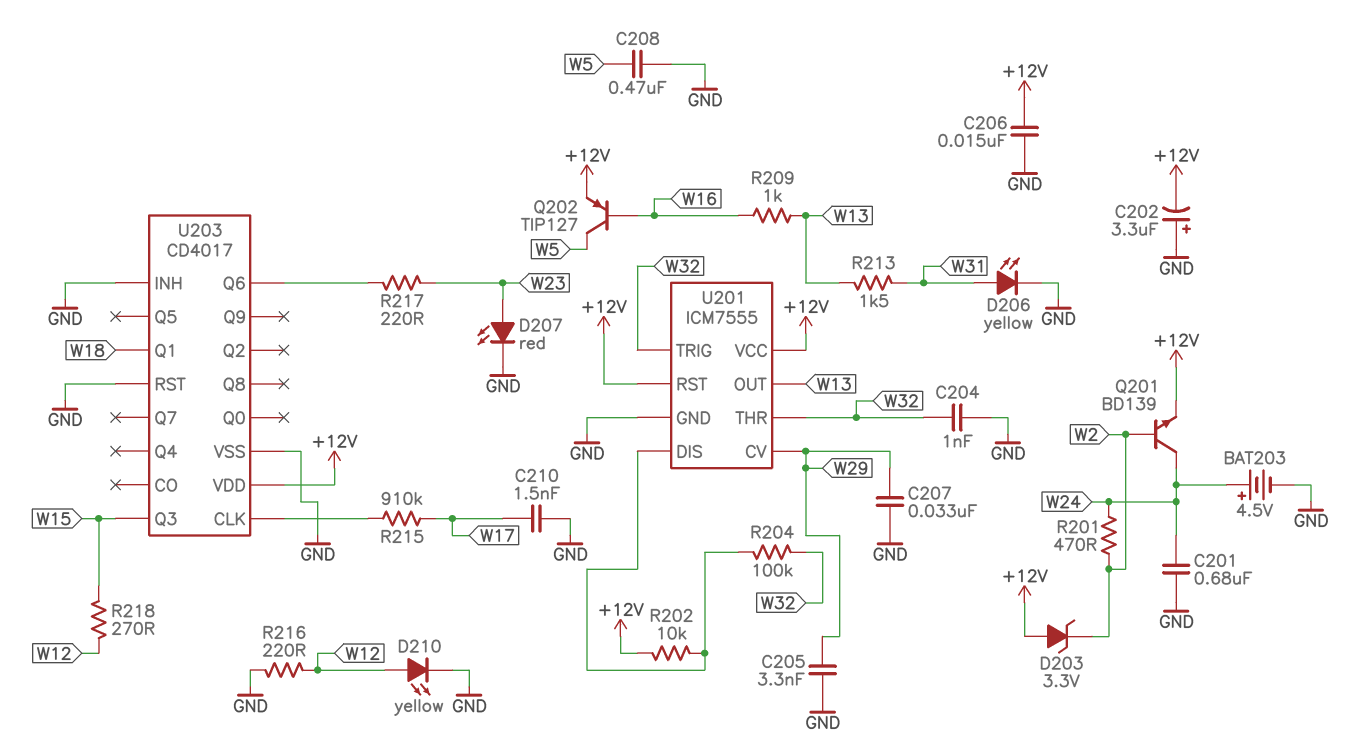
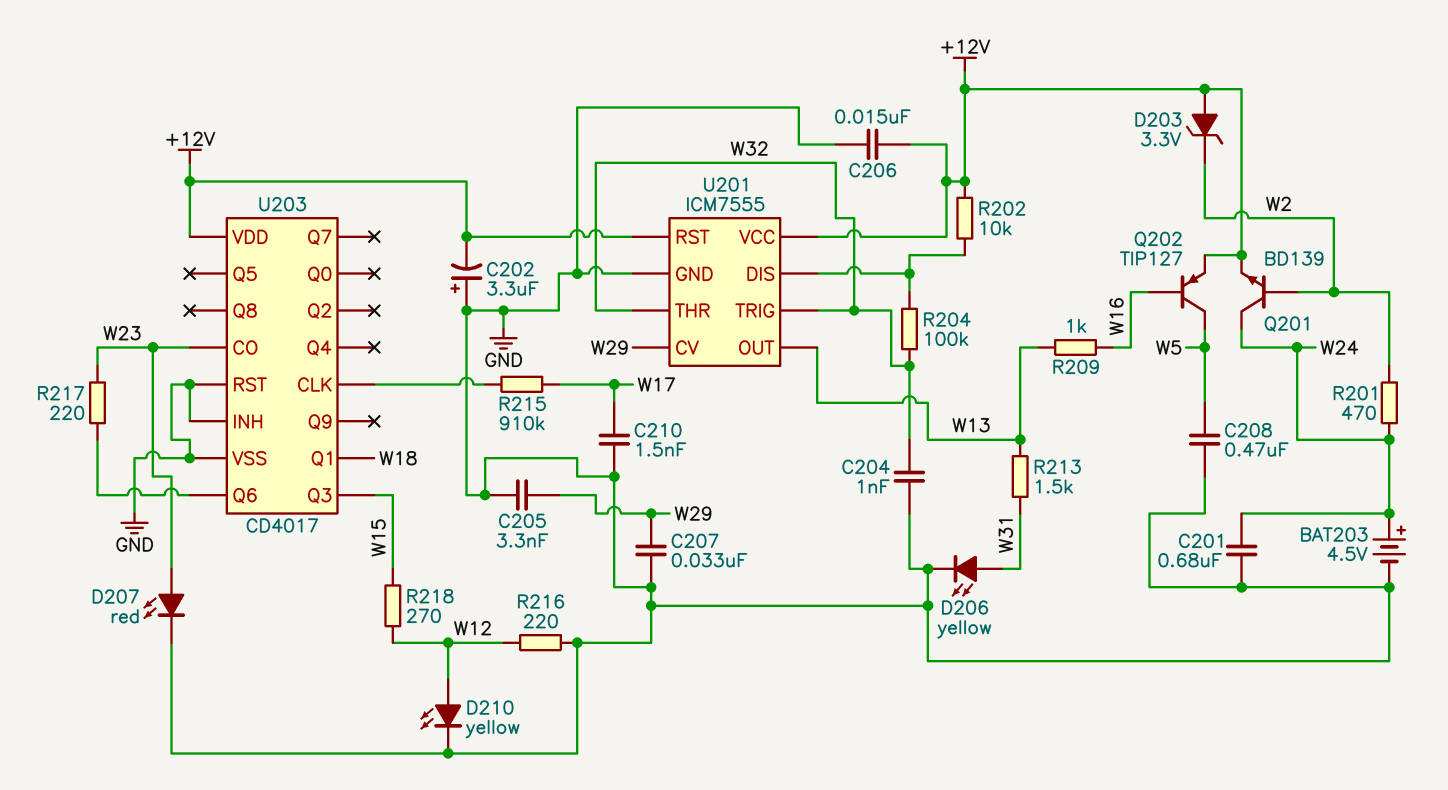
U203 pin CO: none -> W23

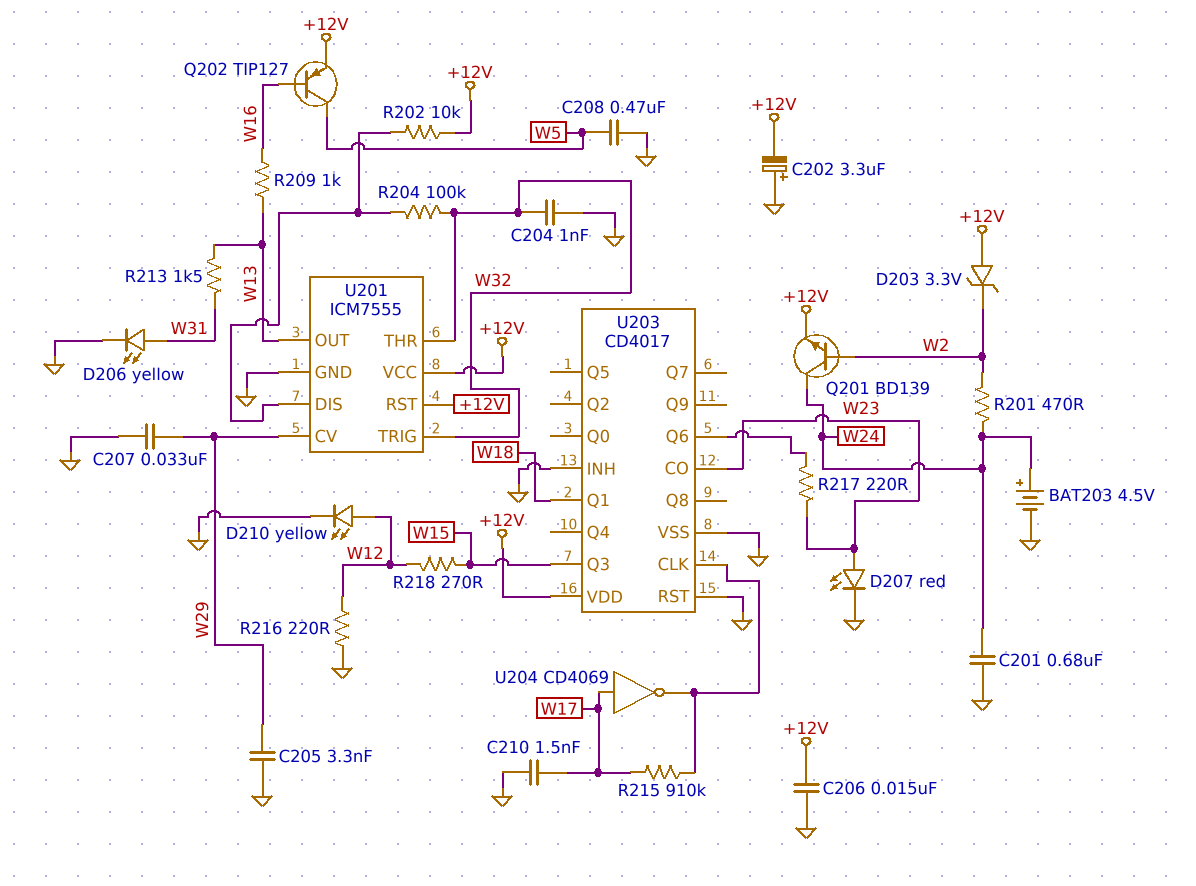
U204: none -> NOT CD4069 (in W17, out U203/CLK)

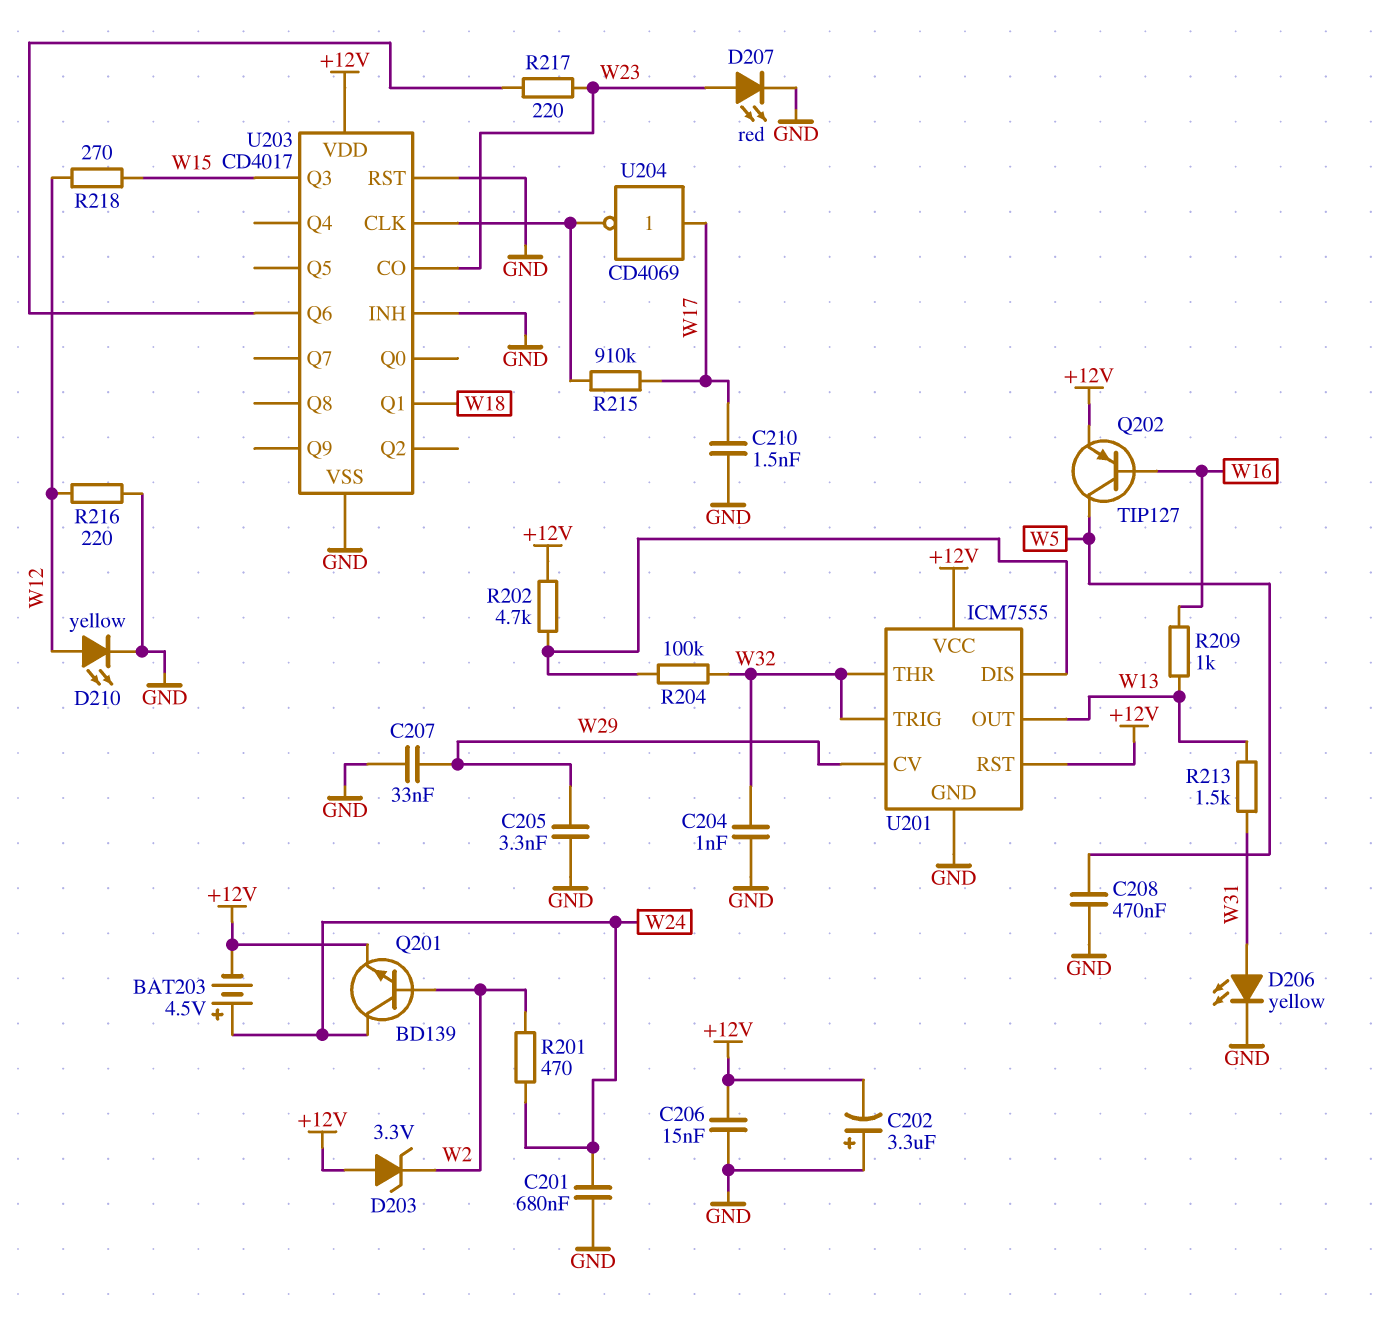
BAT203: 4.5V (plus W24, minus GND) -> 4.5V (plus W24, minus +12V)
R202: 10k (+12V, U201/DIS) -> 4.7k (+12V, U201/DIS)

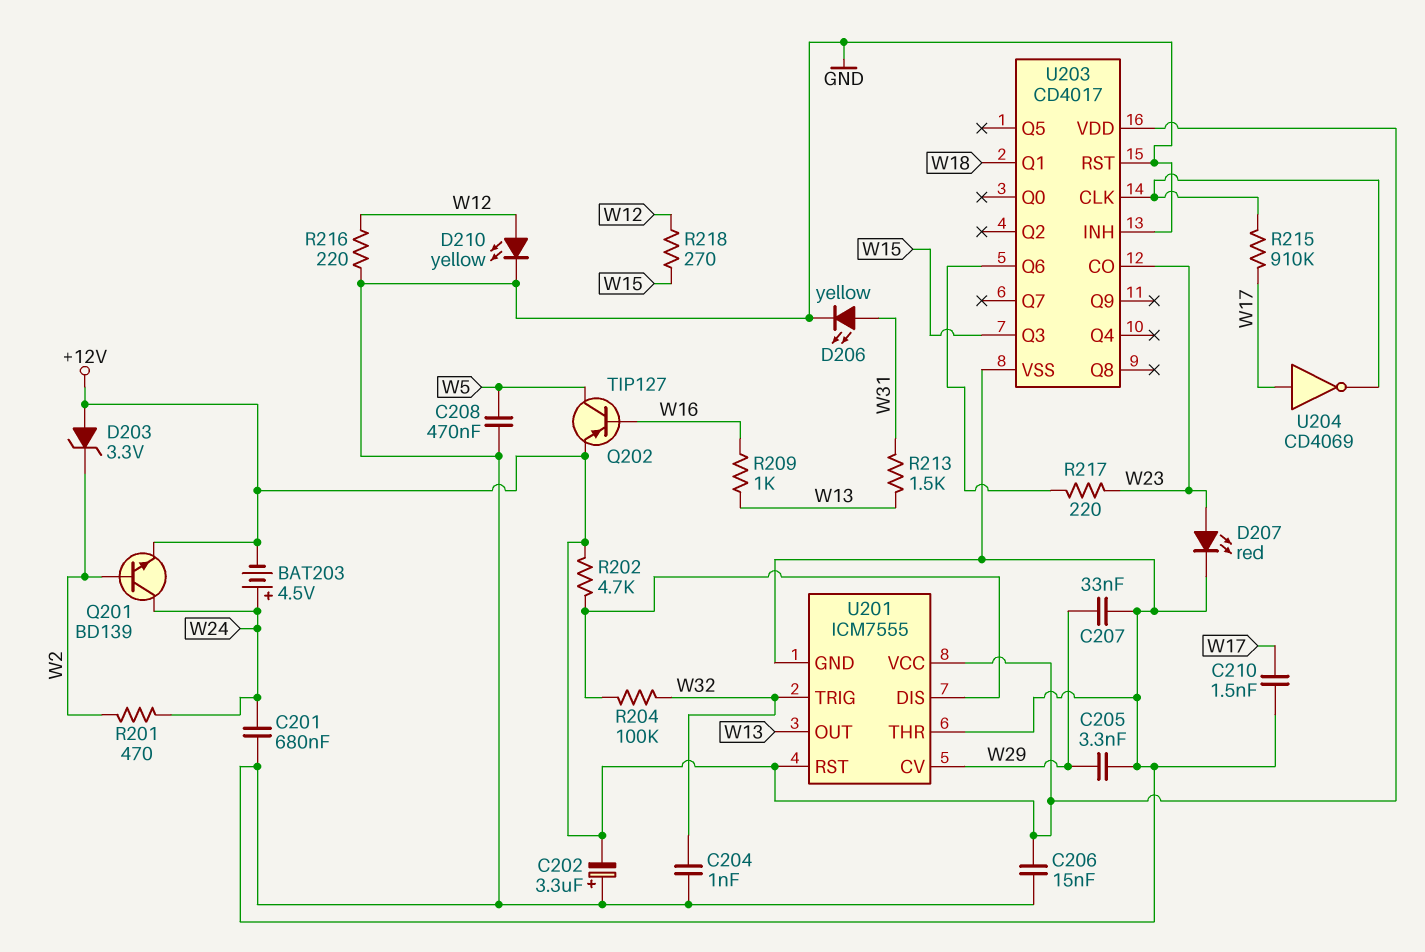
U201 pin THR: W32 -> GND

